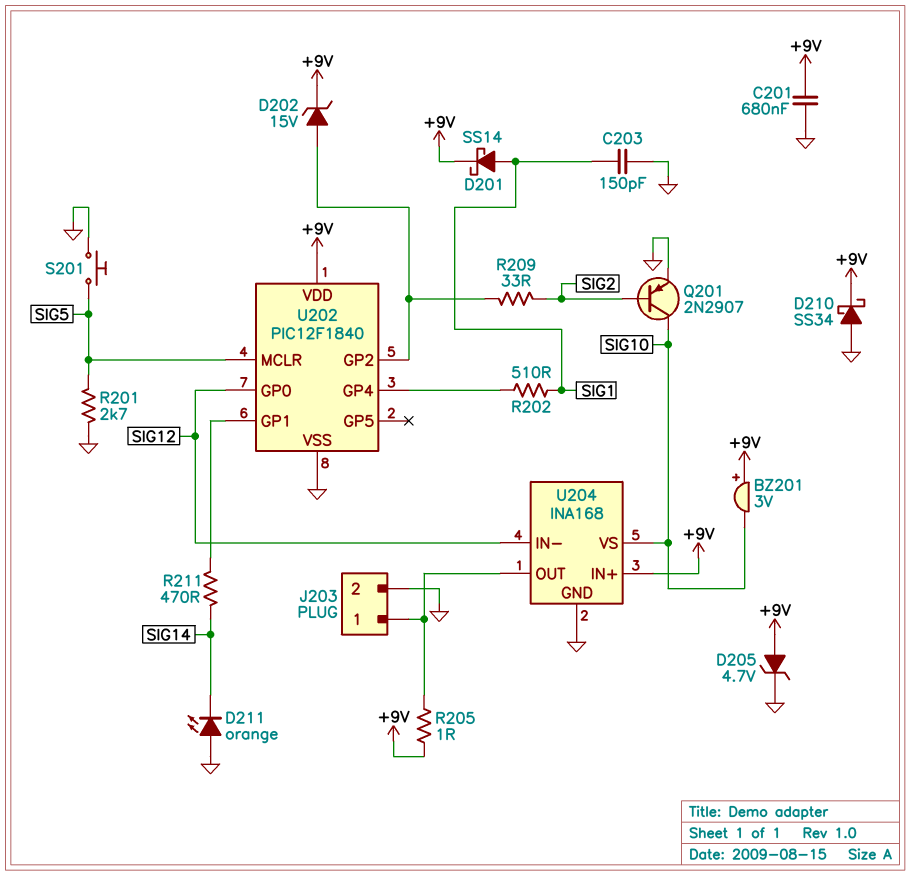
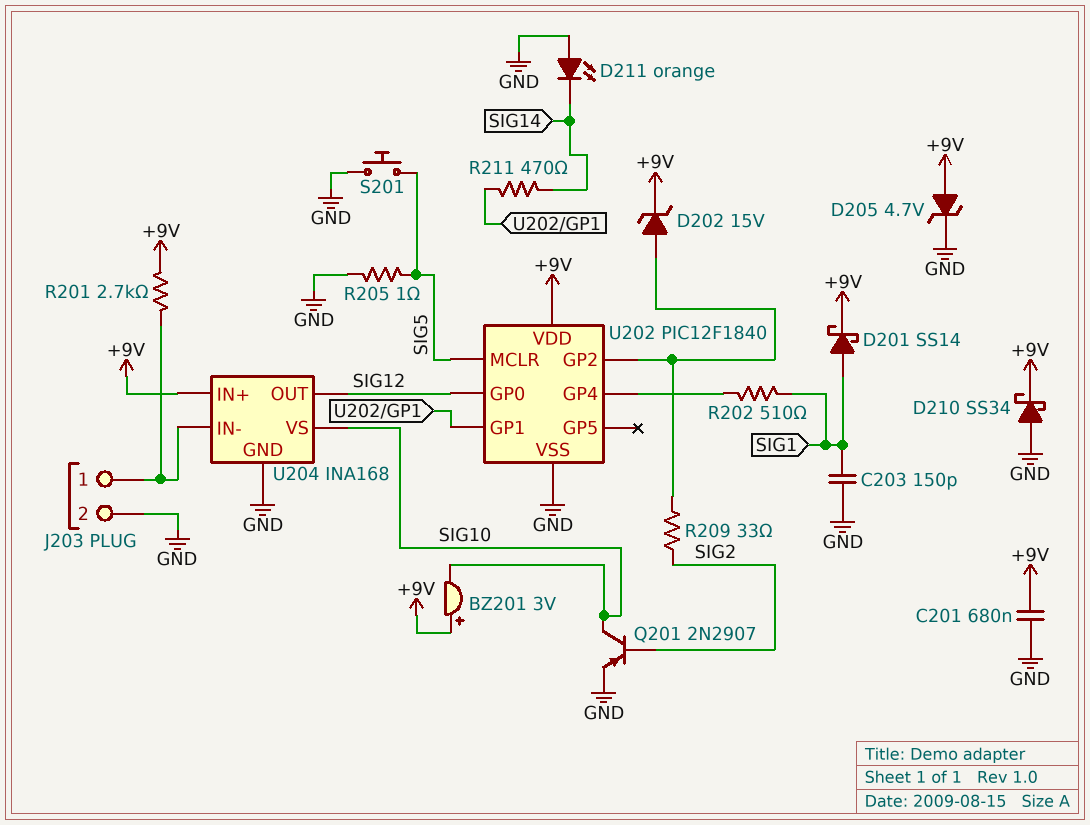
R201: 2.7k (GND, SIG5) -> 2.7k (+9V, J203/1)
R205: 1 (+9V, J203/1) -> 1 (GND, SIG5)
U204 pin IN-: SIG12 -> J203/1
U204 pin OUT: J203/1 -> SIG12

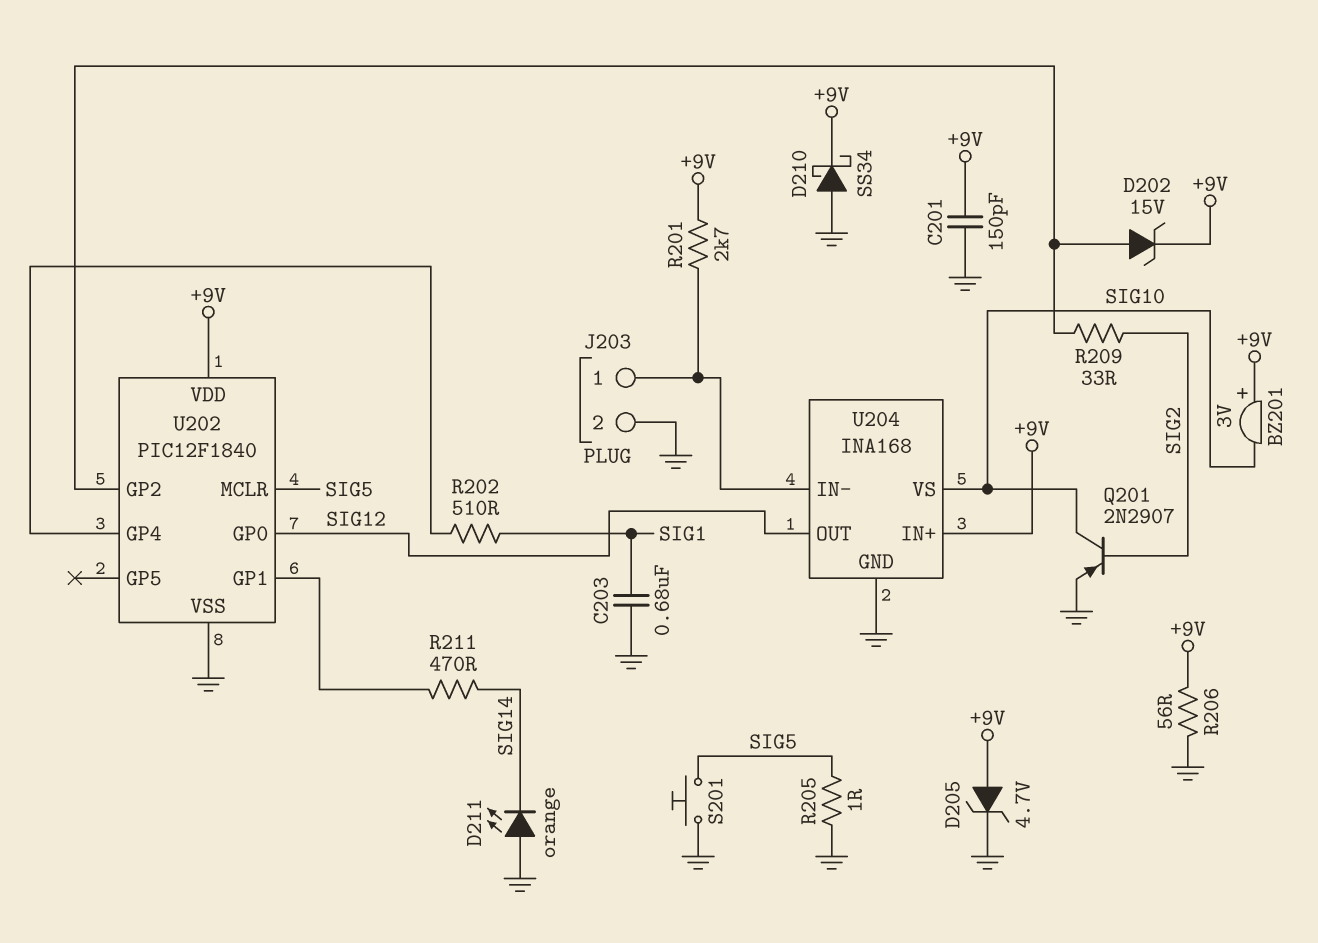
C201: 680nF (+9V, GND) -> 150pF (+9V, GND)
C203: 150pF (GND, SIG1) -> 680nF (GND, SIG1)
D201: schottky SS14 (A SIG1, K +9V) -> none
R206: none -> 56 (+9V, GND)

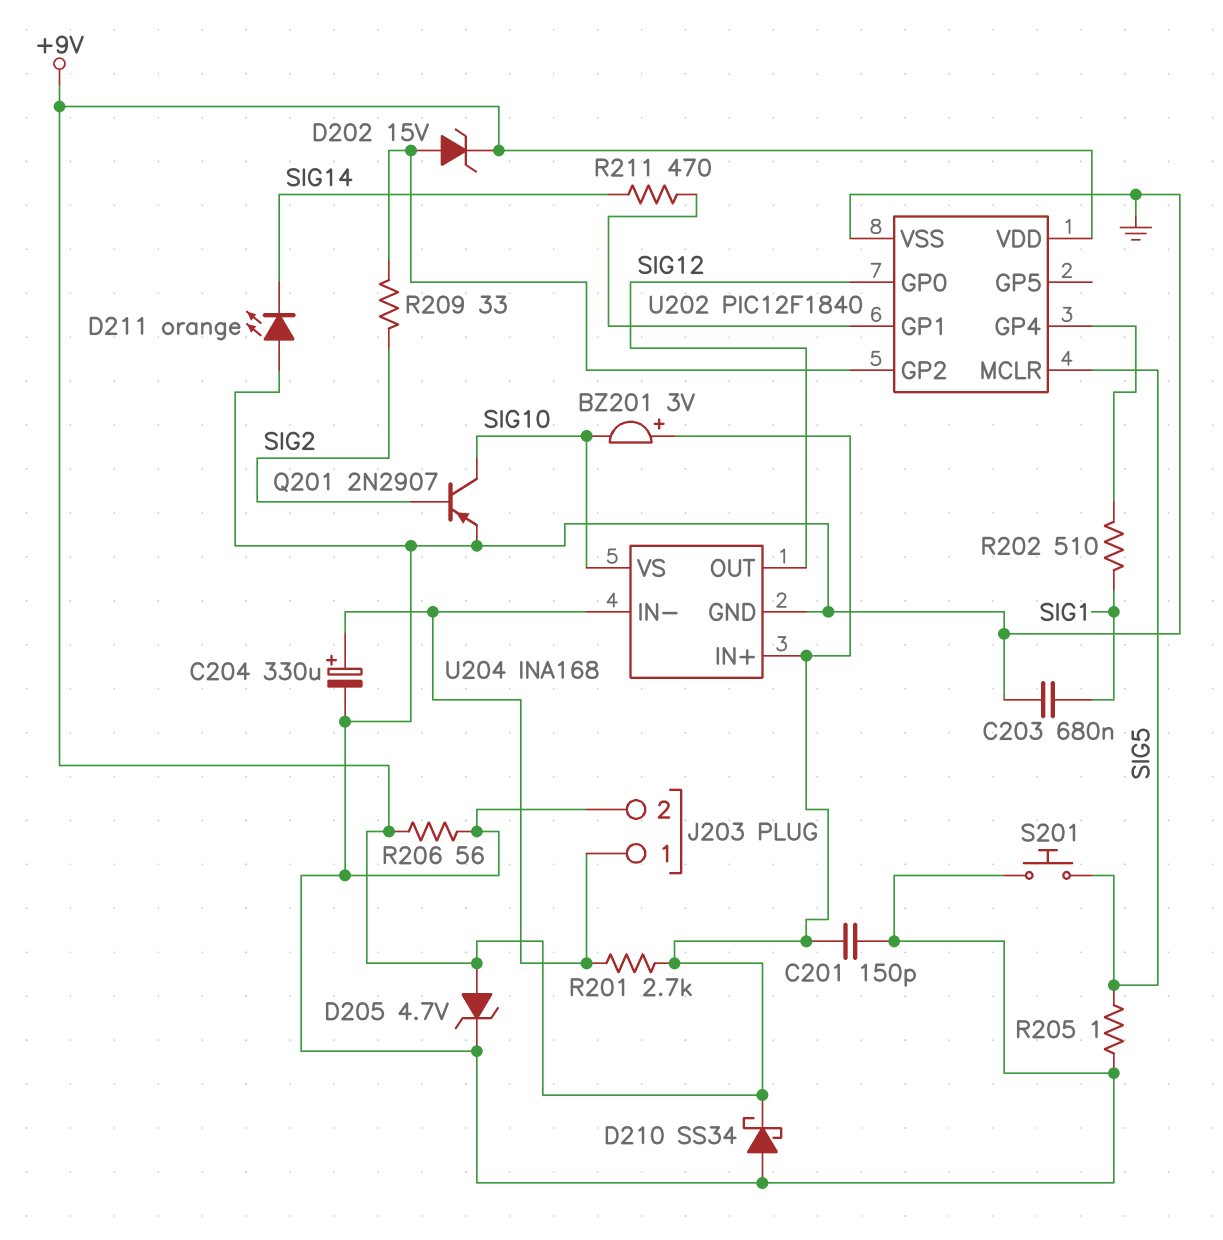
C204: none -> 330uF (plus J203/1, minus GND)

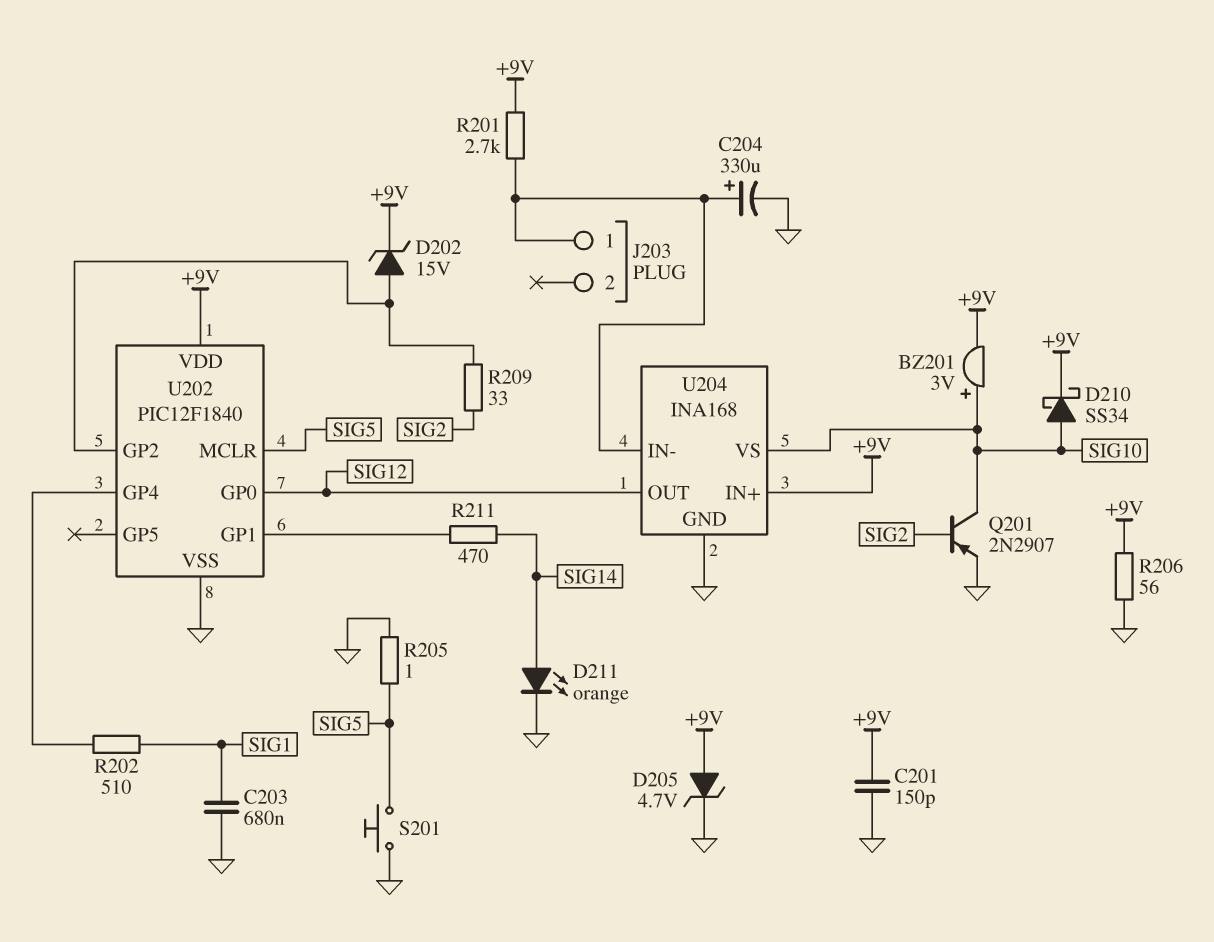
BZ201: buzzer 3V (plus +9V, minus SIG10) -> buzzer 3V (plus SIG10, minus +9V)
D210: schottky SS34 (A GND, K +9V) -> schottky SS34 (A SIG10, K +9V)
D211: LED orange (A GND, K SIG14) -> LED orange (A SIG14, K GND)
J203 pin 2: GND -> none

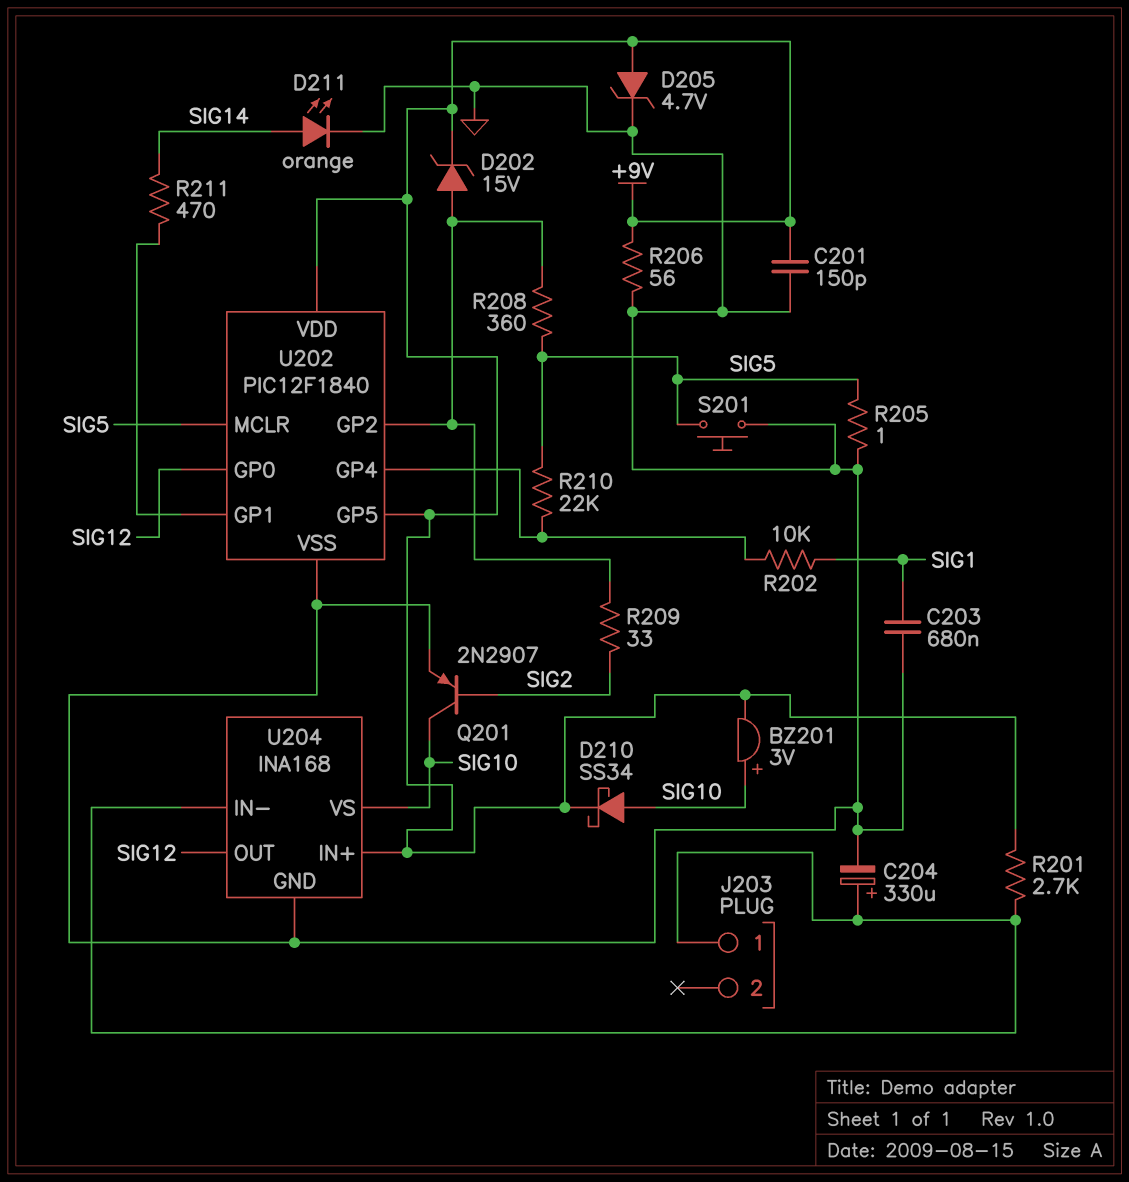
R202: 510 (SIG1, U202/GP4) -> 10k (SIG1, U202/GP4)
R208: none -> 360 (SIG5, U202/GP2)
R210: none -> 22k (SIG5, U202/GP4)
U202 pin GP5: none -> +9V

